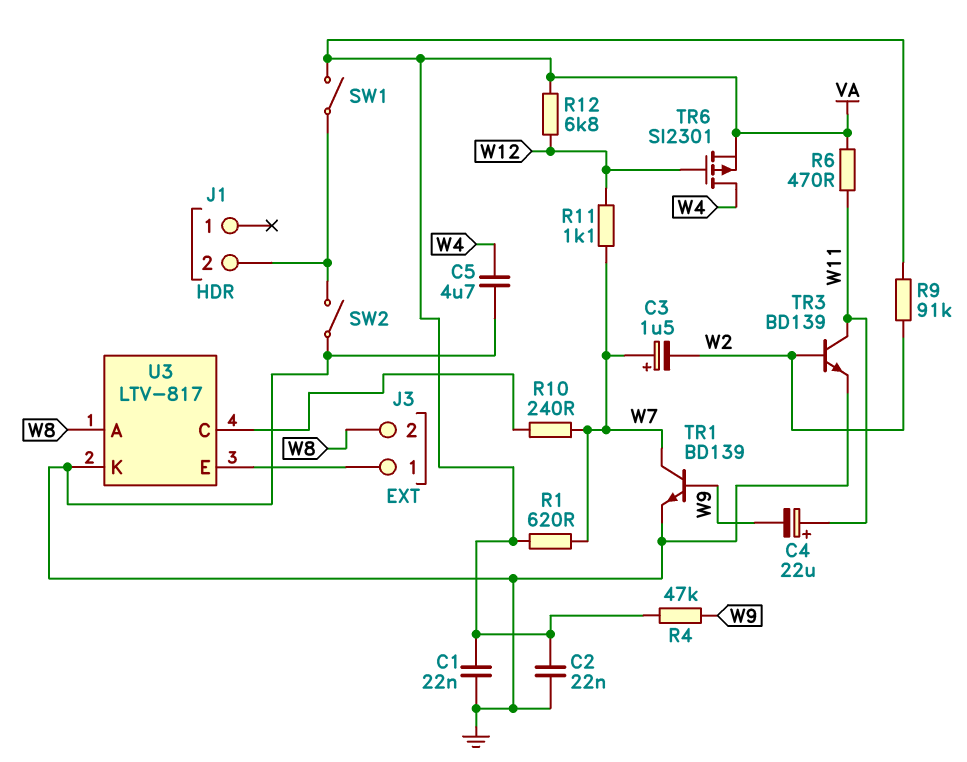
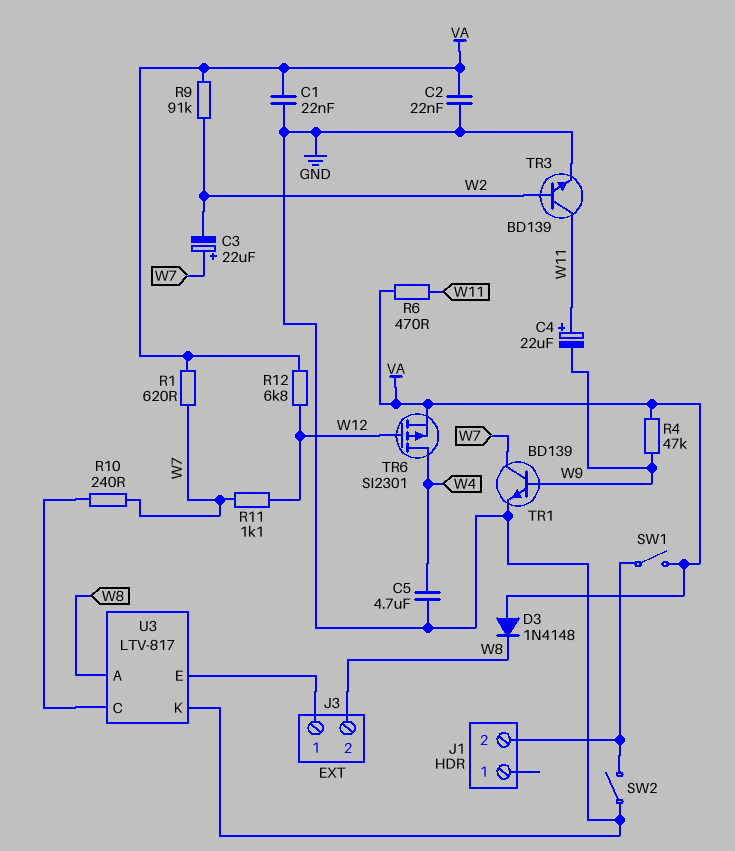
C3: 1.5uF (plus W7, minus W2) -> 22uF (plus W7, minus W2)
D3: none -> diode 1N4148 (A VA, K W8)

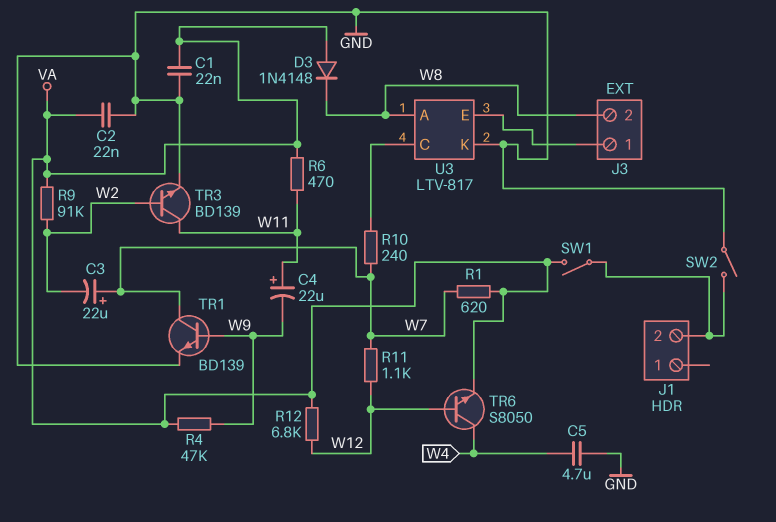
TR6: PMOS SI2301 (G W12, D W4, S VA) -> NPN S8050 (B W12, C W4, E VA)

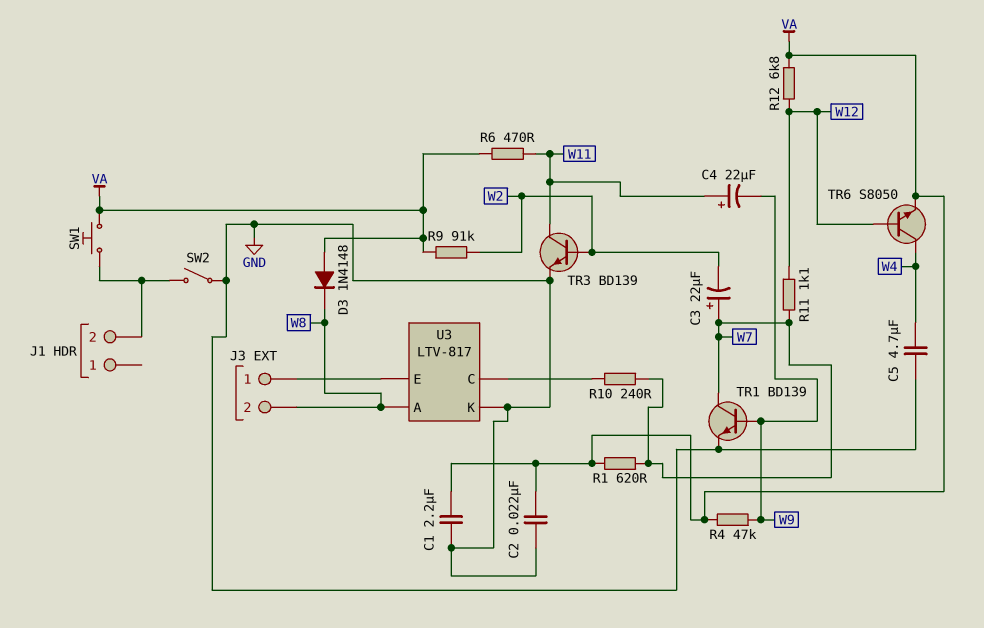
C1: 22nF (GND, VA) -> 2.2uF (GND, VA)
SW1: switch (J1/2, VA) -> button (J1/2, VA)

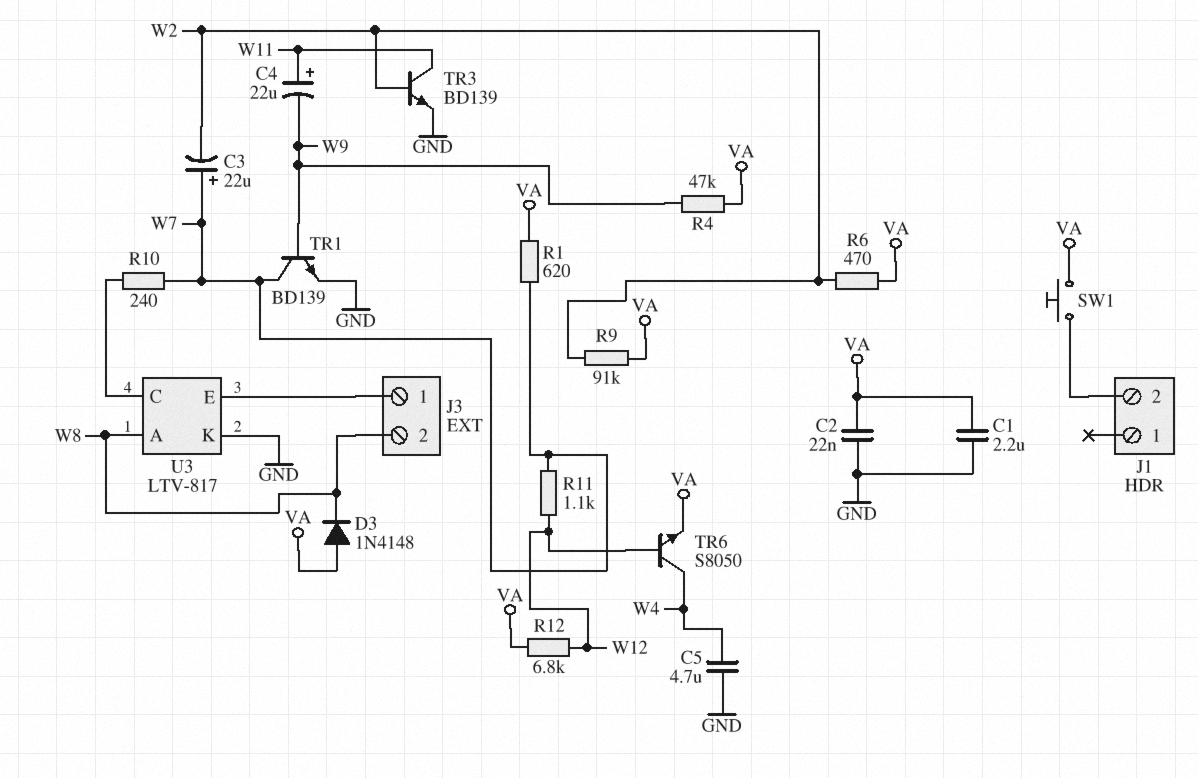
R6: 470 (VA, W11) -> 470 (VA, W2)
SW2: switch (GND, J1/2) -> none

